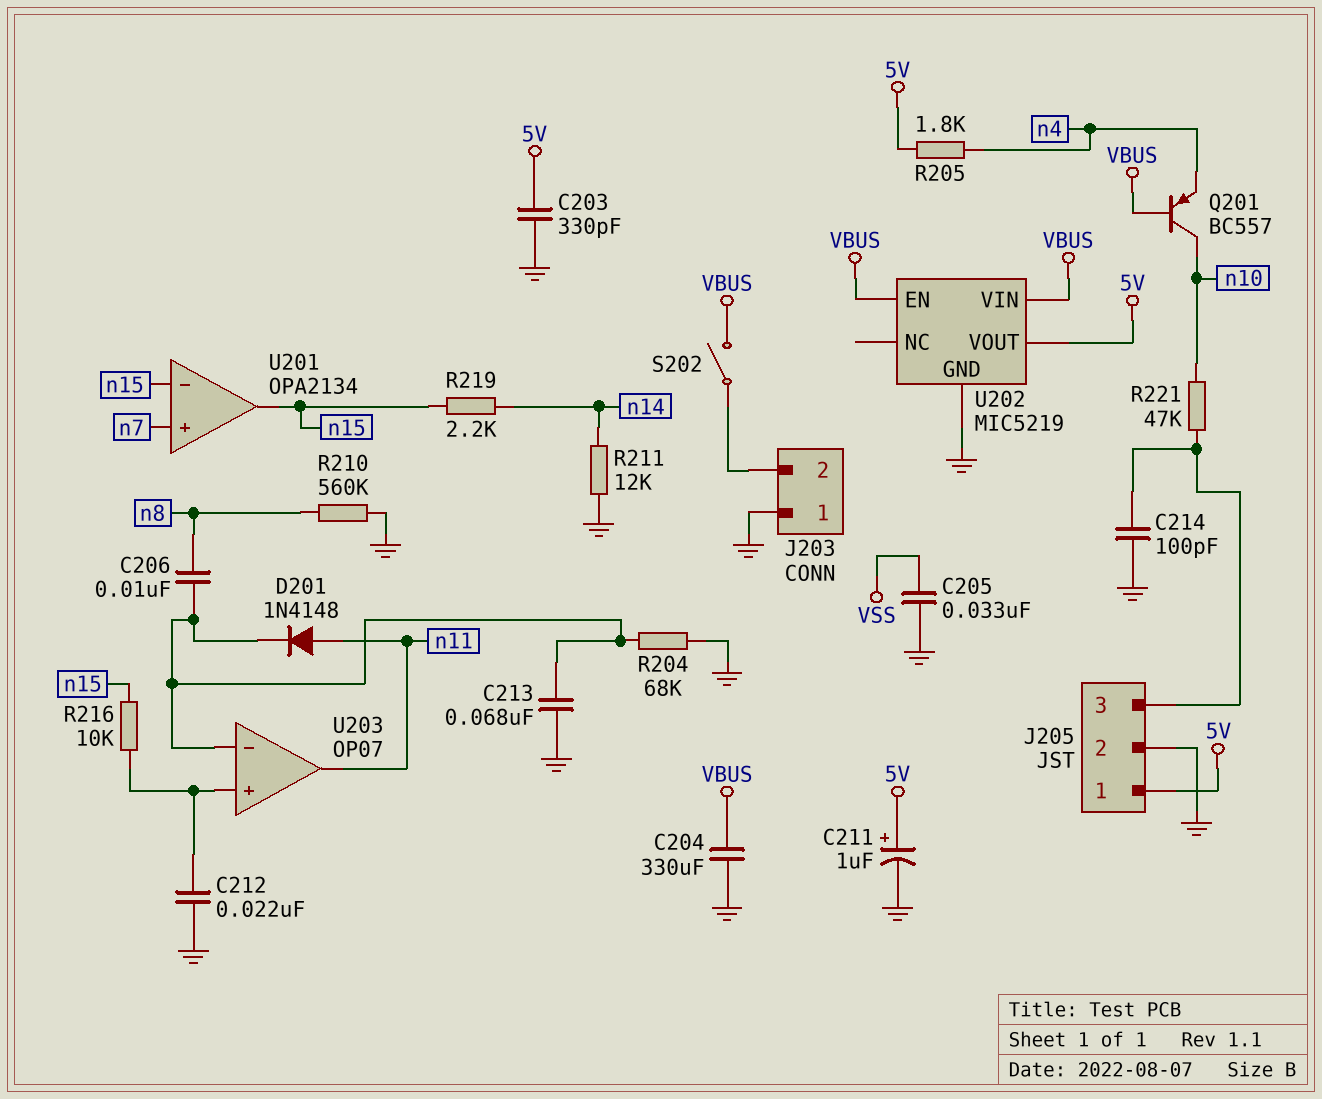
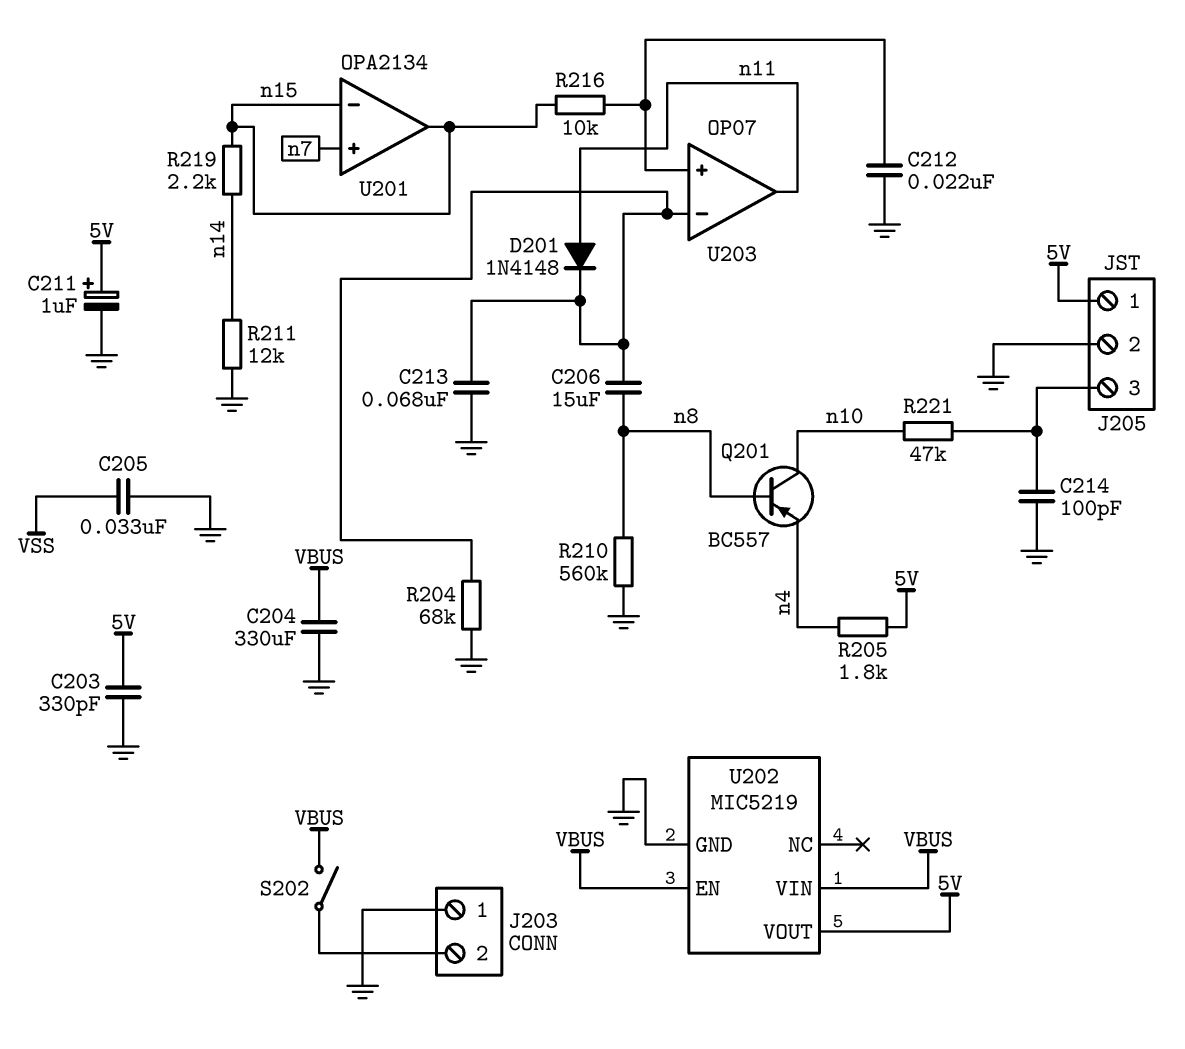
C206: 10nF (U203/in-, n8) -> 15uF (U203/in-, n8)
Q201: PNP BC557 (B VBUS, C n10, E n4) -> PNP BC557 (B n8, C n10, E n4)

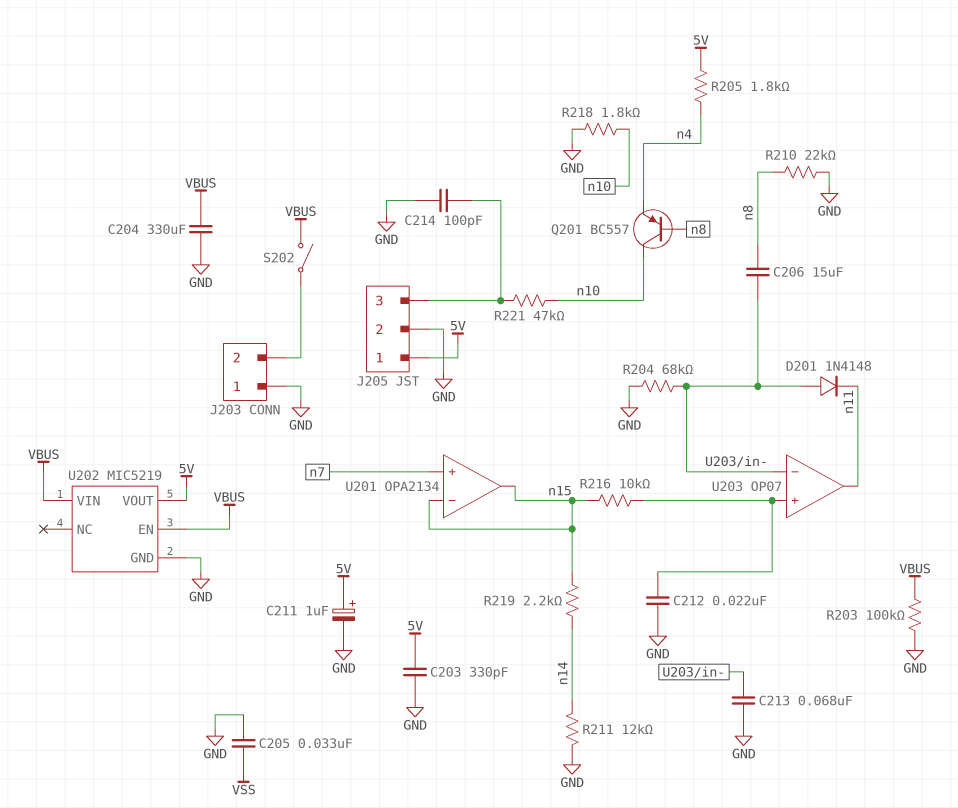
D201: diode 1N4148 (A n11, K U203/in-) -> diode 1N4148 (A U203/in-, K n11)
R203: none -> 100k (GND, VBUS)
R210: 560k (GND, n8) -> 22k (GND, n8)
R218: none -> 1.8k (GND, n10)

